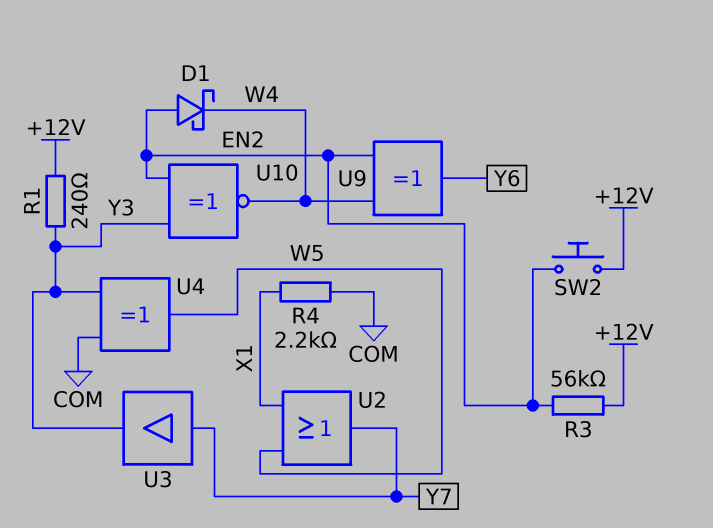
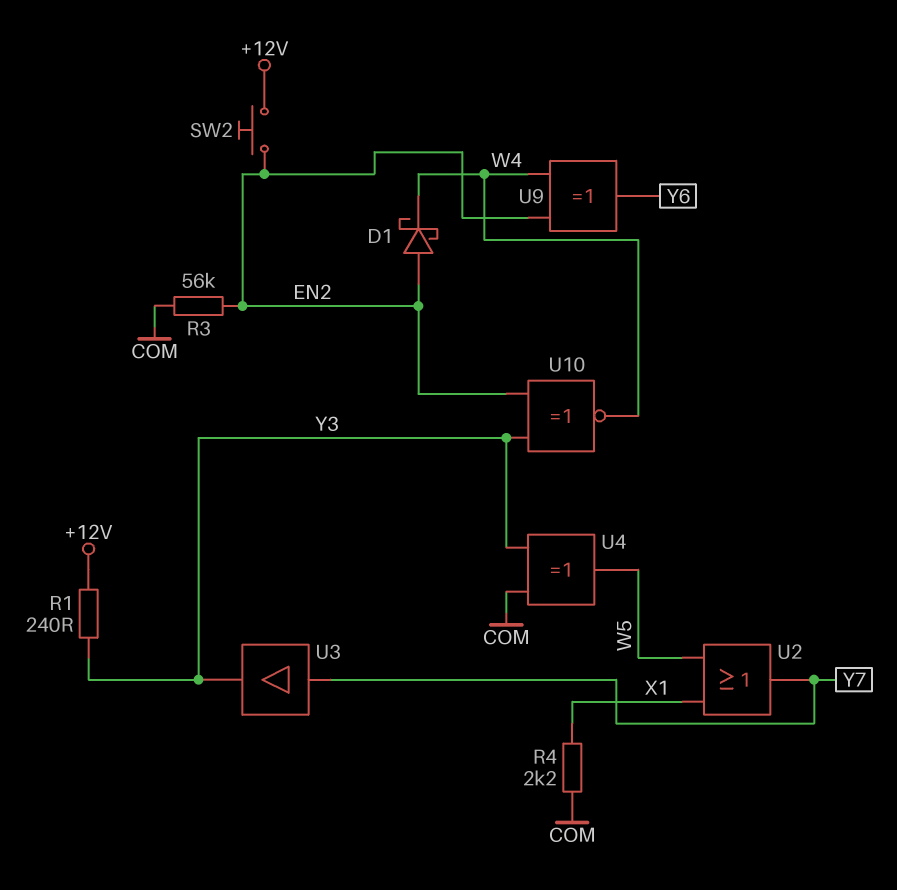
R3: 56k (+12V, EN2) -> 56k (COM, EN2)

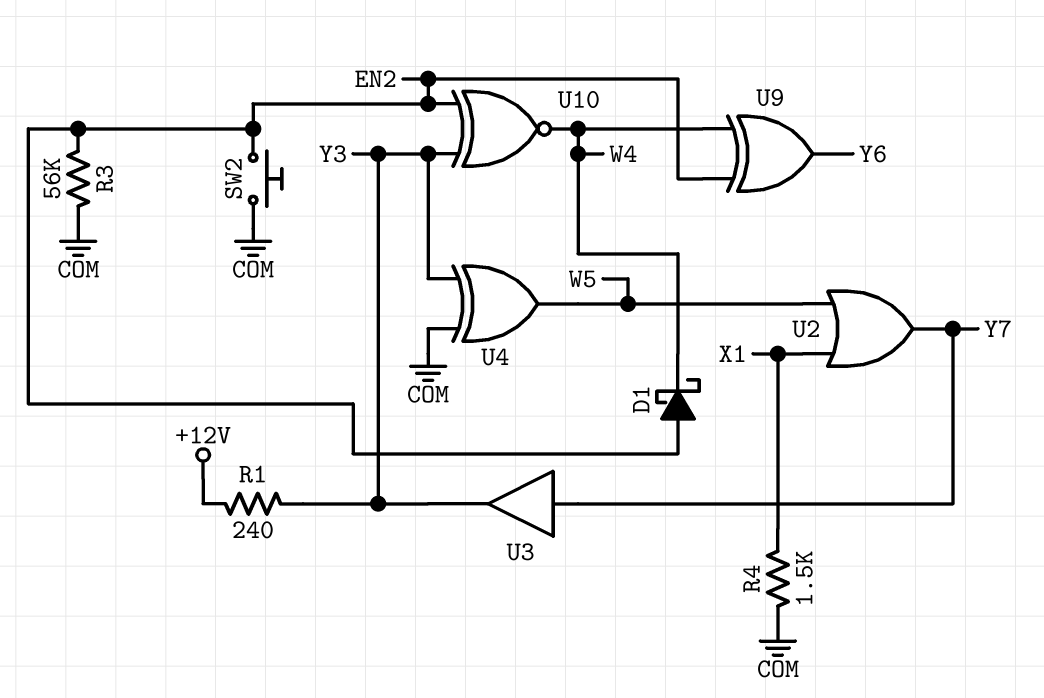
R4: 2.2k (COM, X1) -> 1.5k (COM, X1)
SW2: button (+12V, EN2) -> button (COM, EN2)

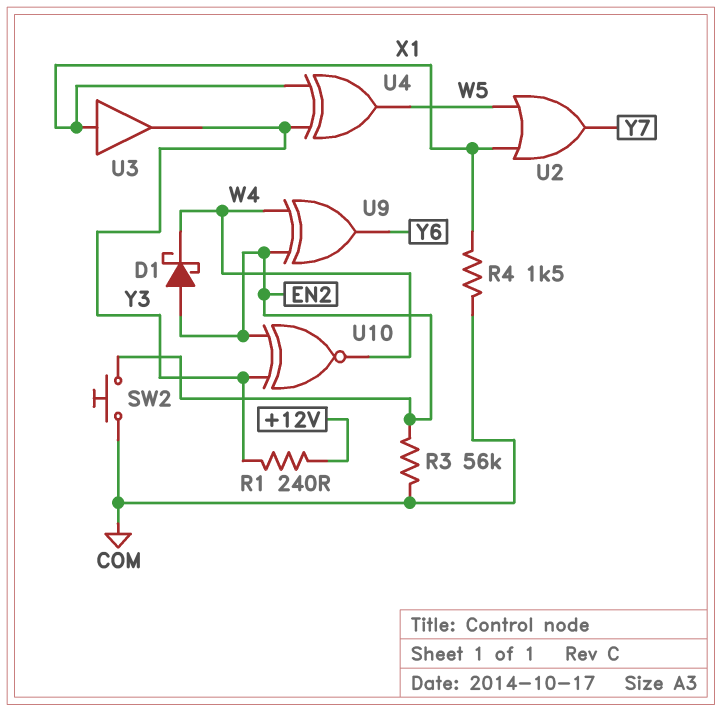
U3: buffer (in Y7, out Y3) -> buffer (in X1, out Y3)
U4: XOR (in COM, in Y3, out W5) -> XOR (in X1, in Y3, out W5)

